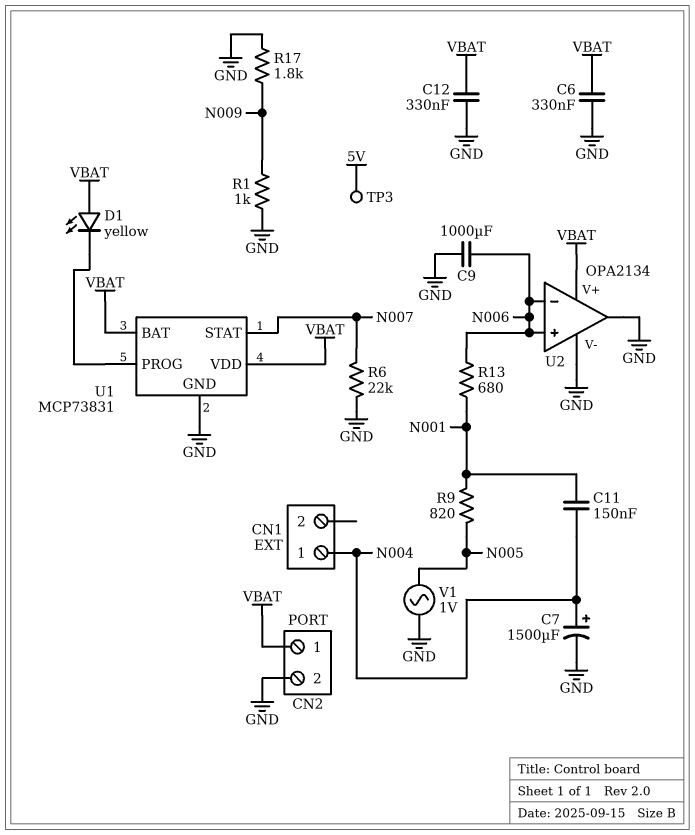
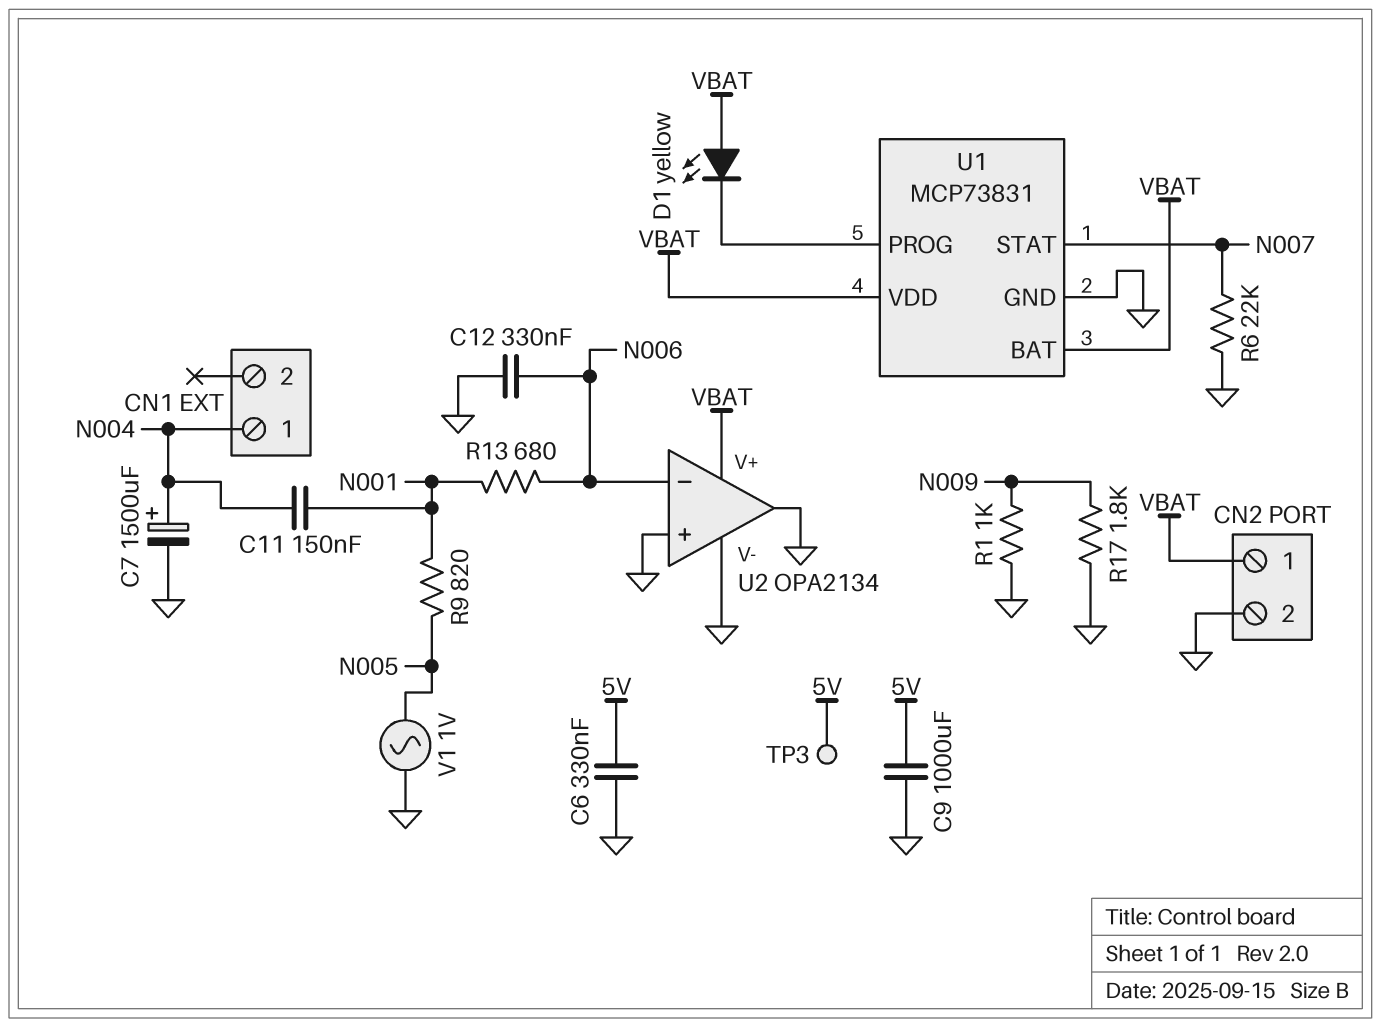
C6: 330nF (GND, VBAT) -> 330nF (5V, GND)
C9: 1000uF (GND, N006) -> 1000uF (5V, GND)
C12: 330nF (GND, VBAT) -> 330nF (GND, N006)
U2 pin in+: N006 -> GND

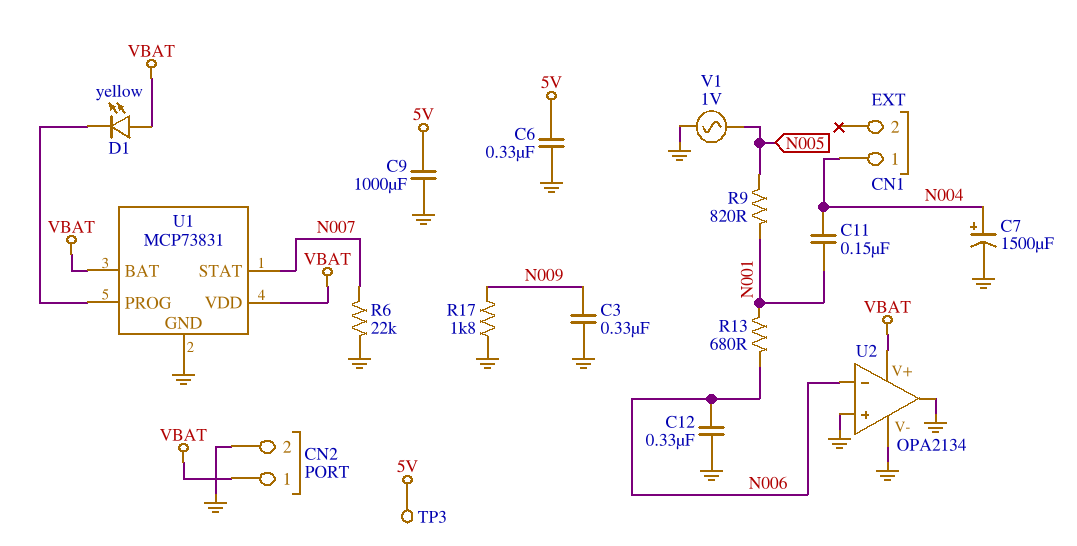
C3: none -> 330nF (GND, N009)
R1: 1k (GND, N009) -> none

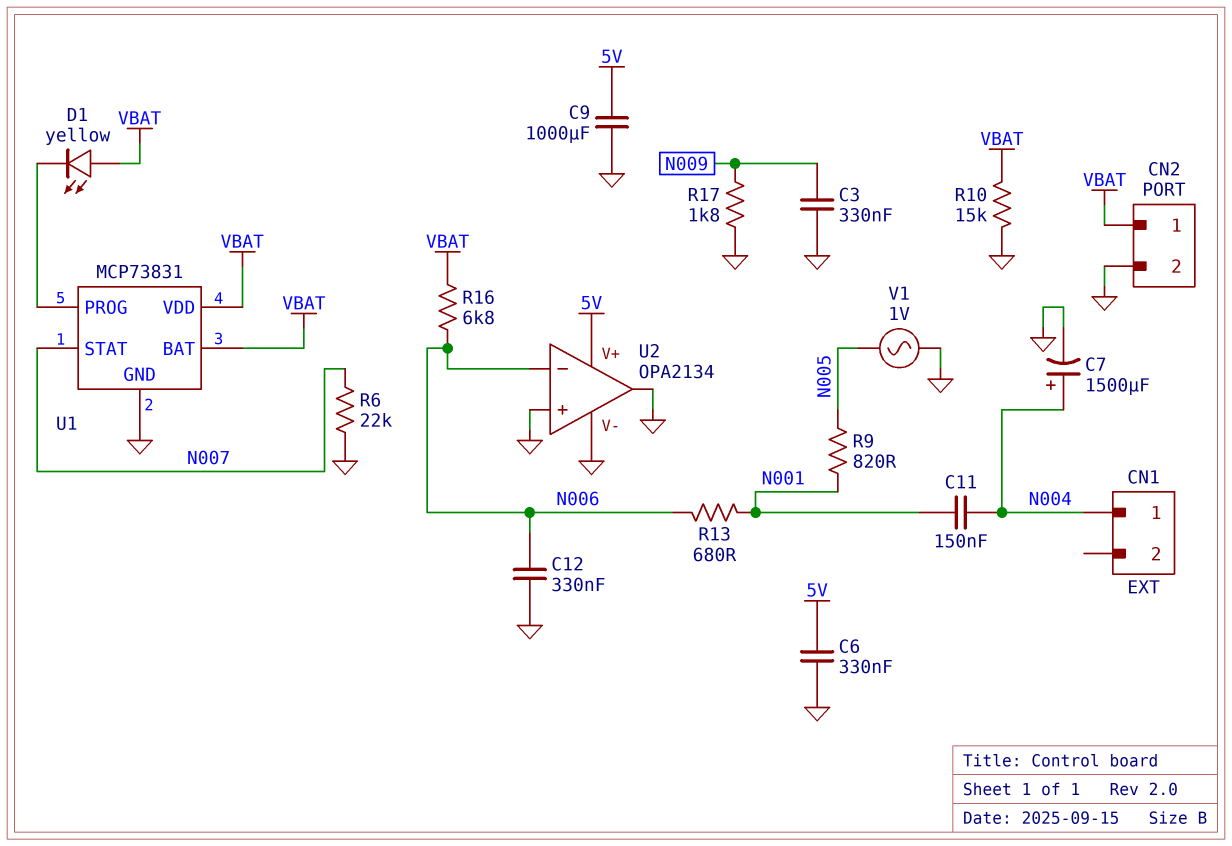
R10: none -> 15k (GND, VBAT)
R16: none -> 6.8k (N006, VBAT)
TP3: test point (5V) -> none
U2 pin V+: VBAT -> 5V

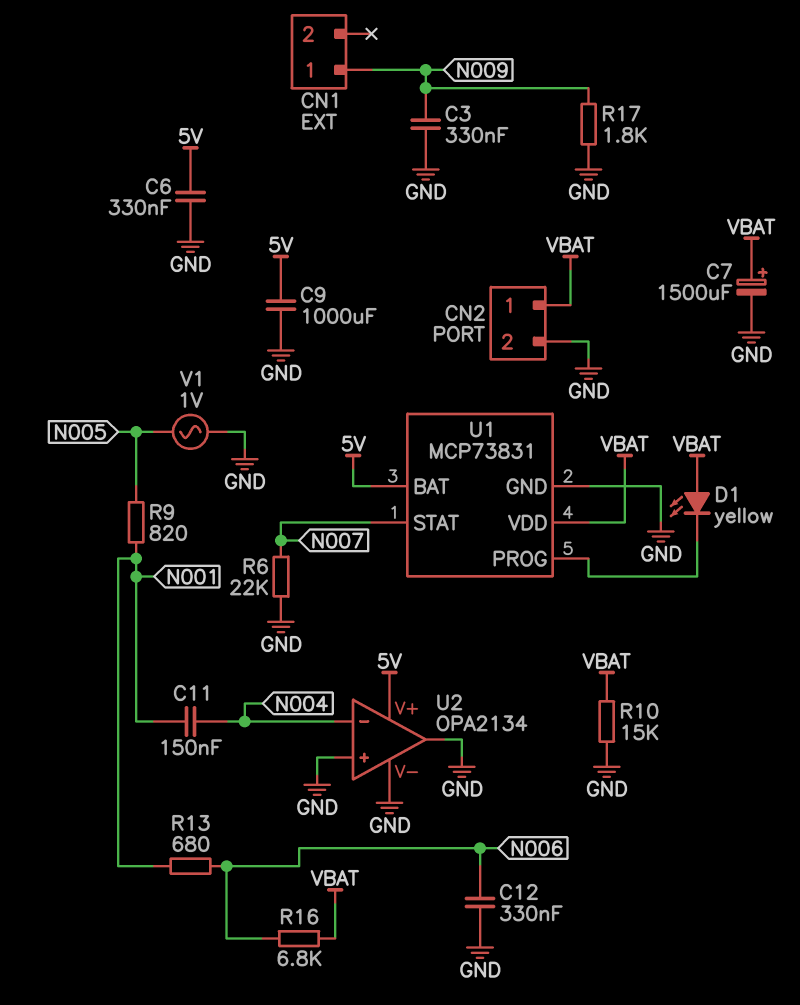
C7: 1500uF (plus N004, minus GND) -> 1500uF (plus VBAT, minus GND)
CN1 pin 1: N004 -> N009
U1 pin BAT: VBAT -> 5V
U2 pin in-: N006 -> N004

